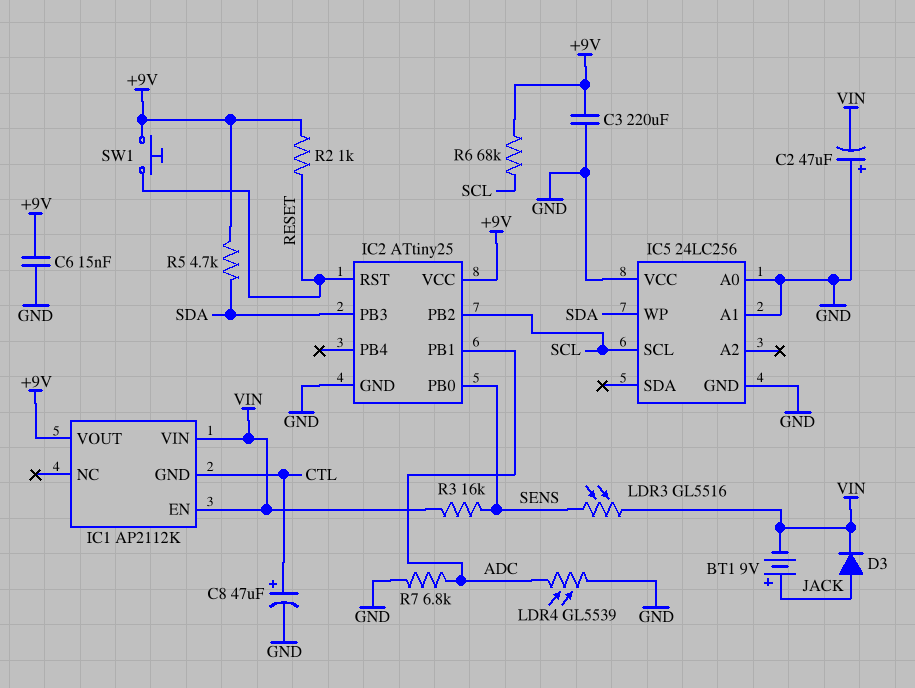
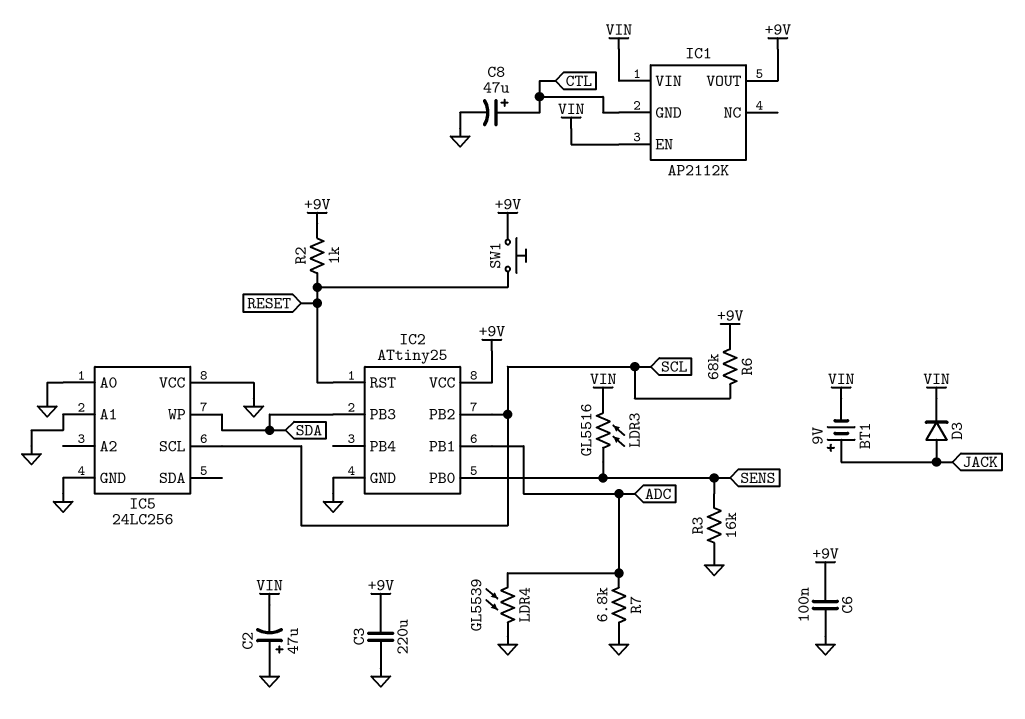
C6: 15nF (+9V, GND) -> 100nF (+9V, GND)
R3: 16k (SENS, VIN) -> 16k (GND, SENS)
R5: 4.7k (+9V, SDA) -> none

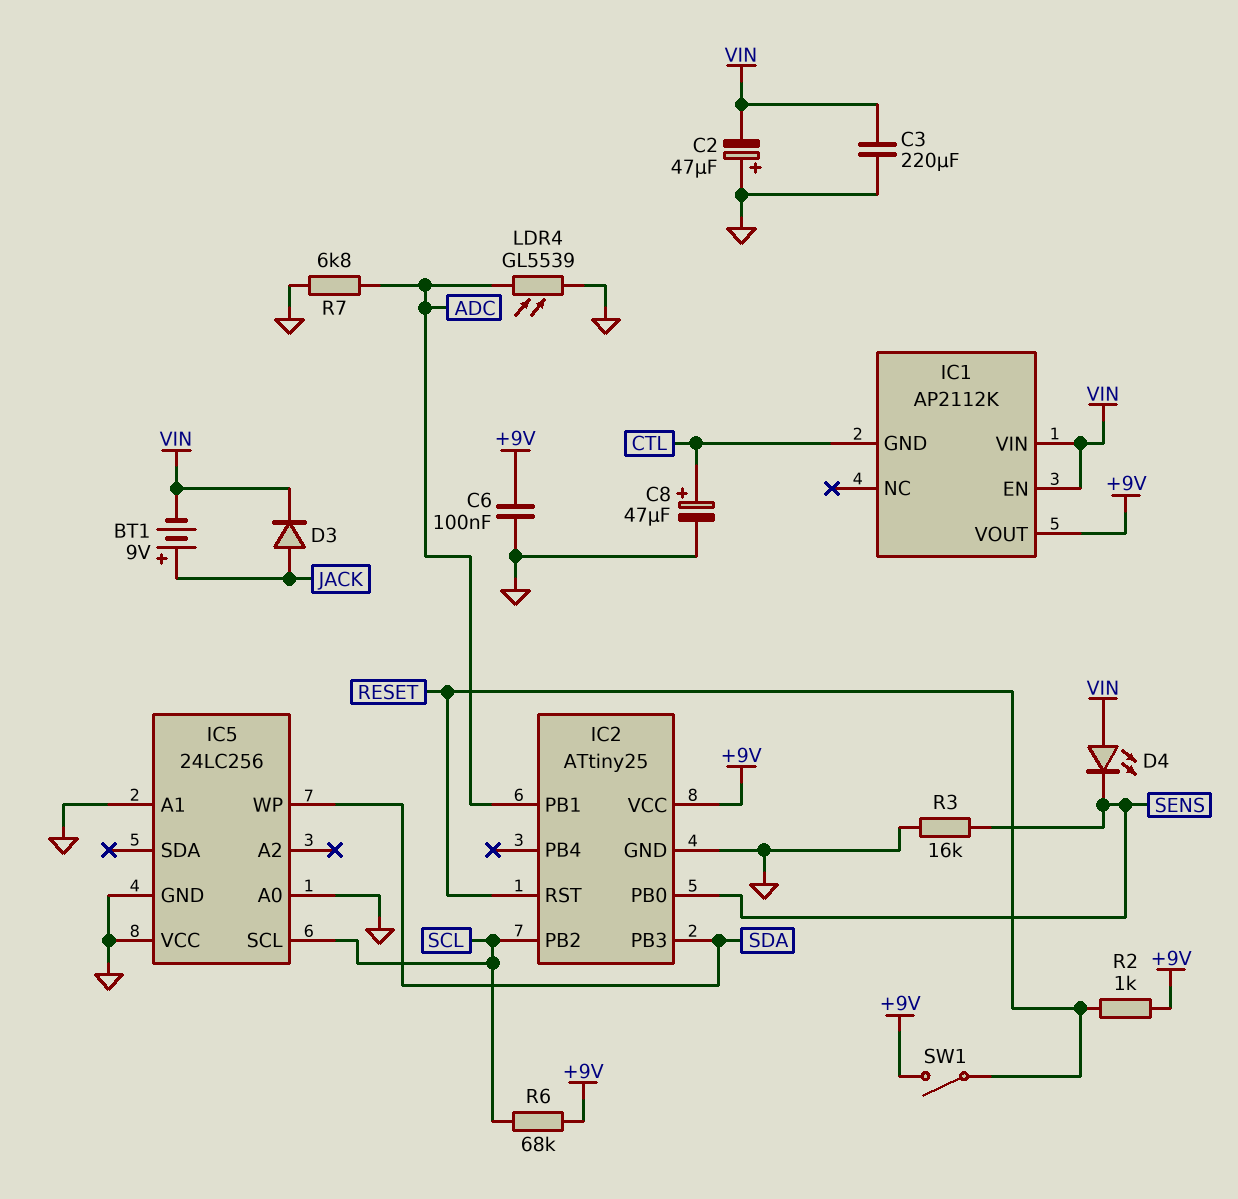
C3: 220uF (+9V, GND) -> 220uF (GND, VIN)
D4: none -> LED (A VIN, K SENS)
LDR3: GL5516 (SENS, VIN) -> none
SW1: button (+9V, RESET) -> switch (+9V, RESET)

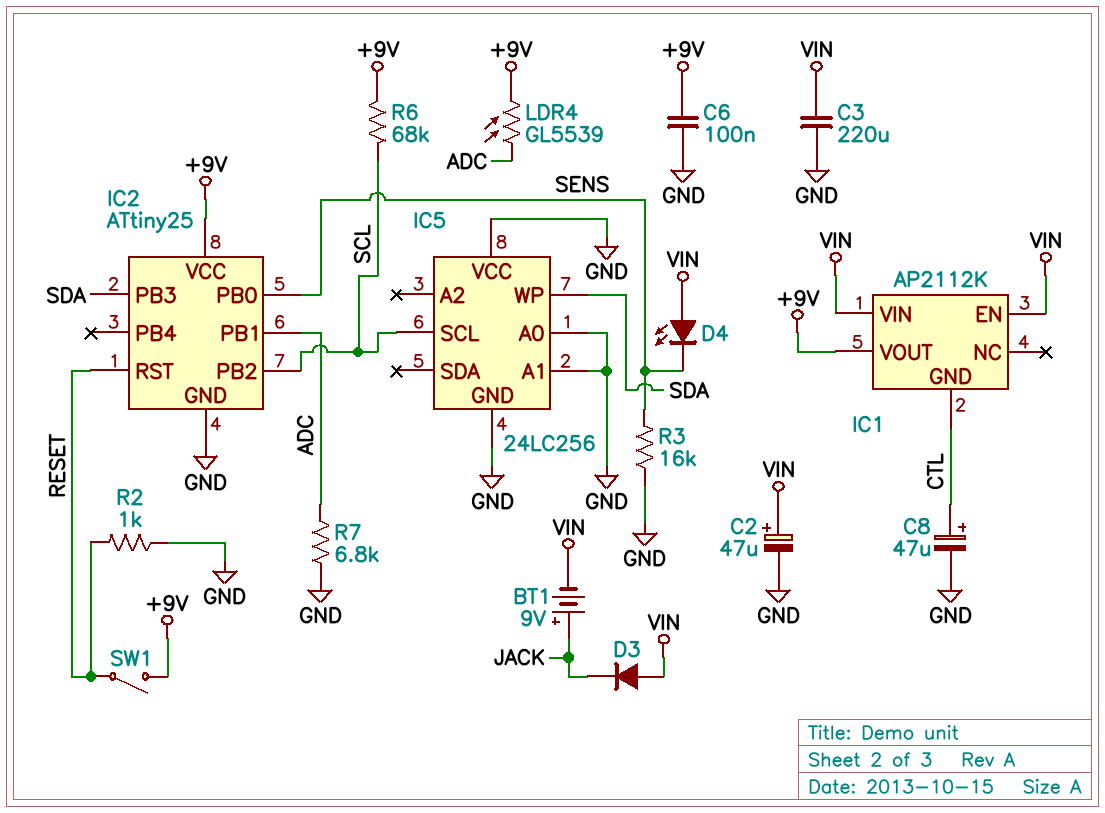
C2: 47uF (plus GND, minus VIN) -> 47uF (plus VIN, minus GND)
D3: diode (A JACK, K VIN) -> diode (A VIN, K JACK)
LDR4: GL5539 (ADC, GND) -> GL5539 (+9V, ADC)
R2: 1k (+9V, RESET) -> 1k (GND, RESET)

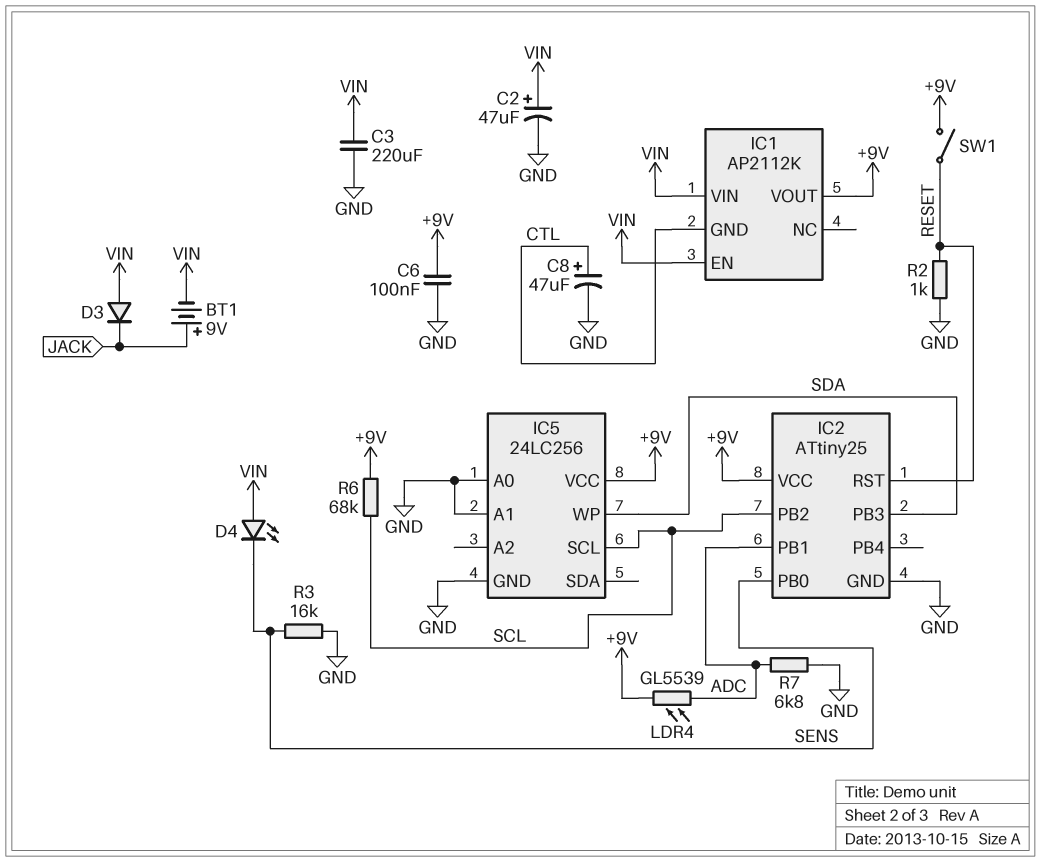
IC5 pin VCC: GND -> +9V

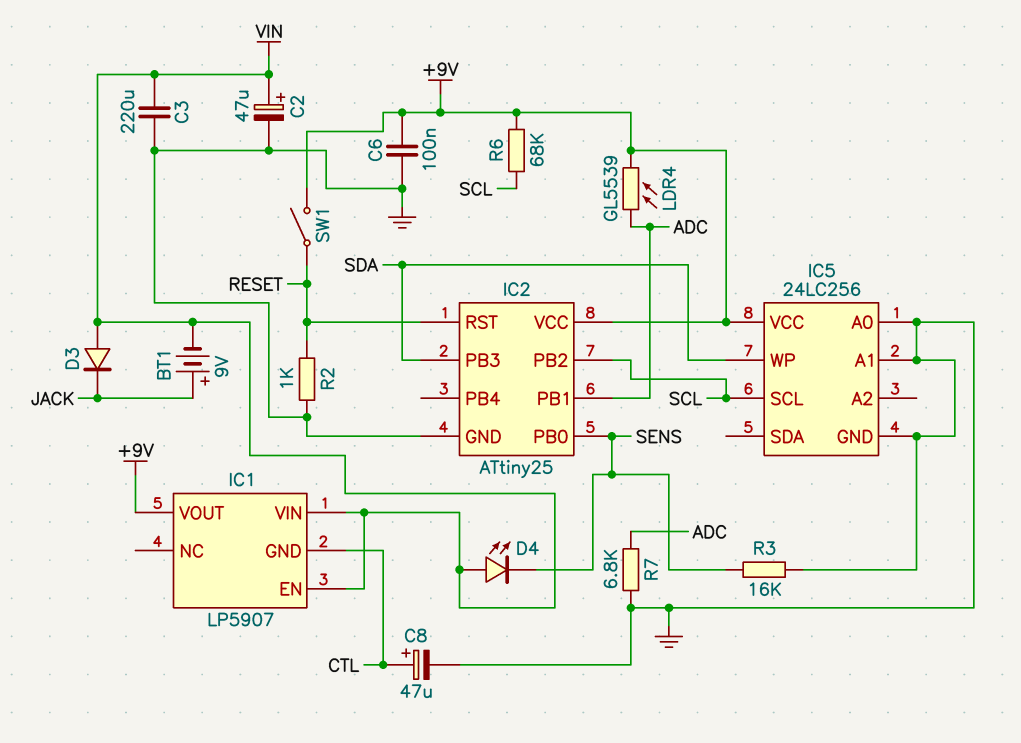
IC1: AP2112K -> LP5907

